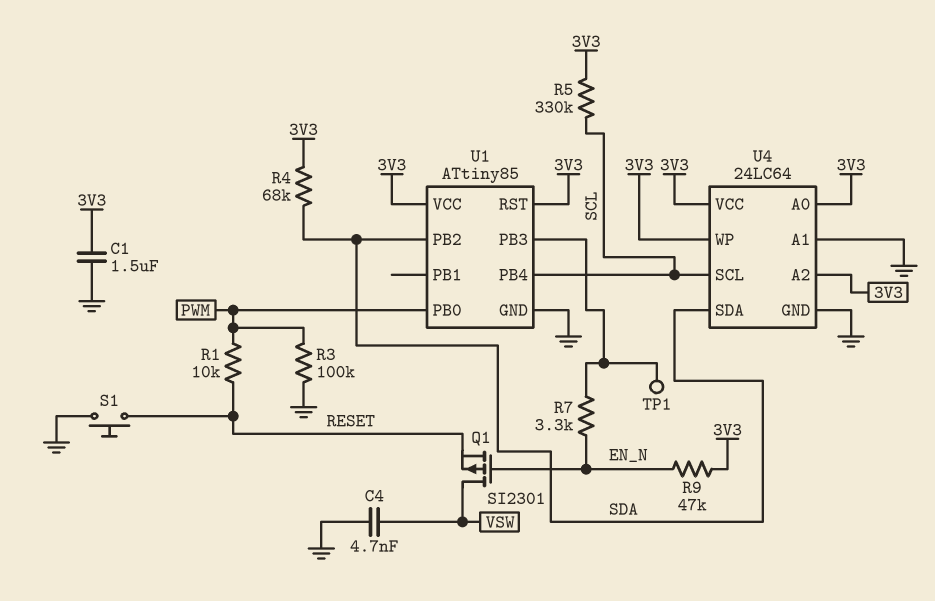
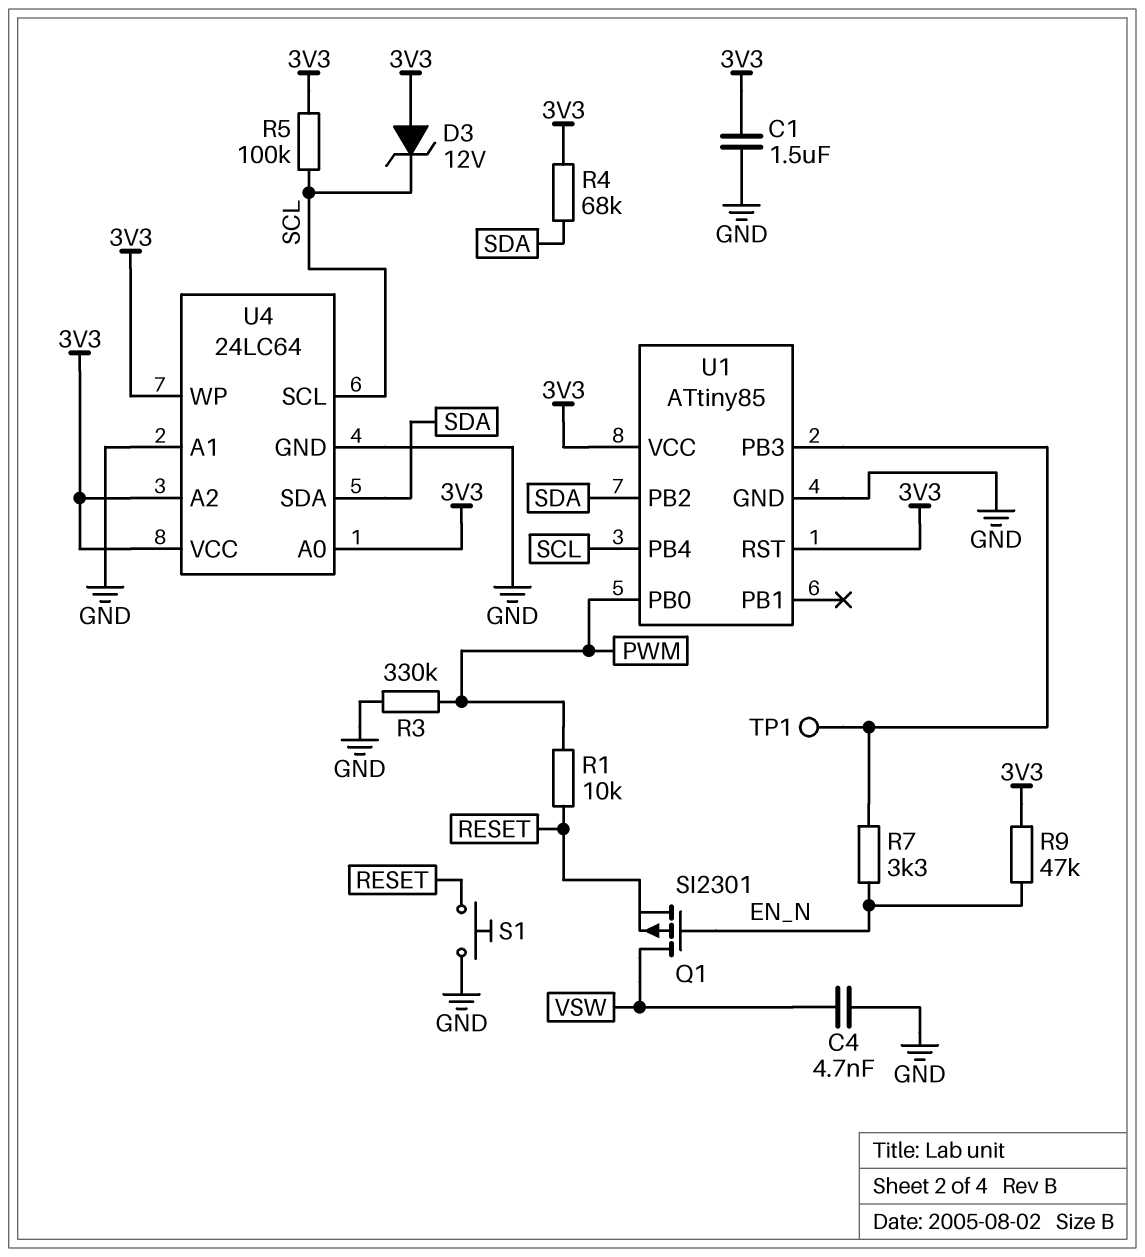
D3: none -> zener 12V (A 3V3, K SCL)
R3: 100k (GND, PWM) -> 330k (GND, PWM)
R5: 330k (3V3, SCL) -> 100k (3V3, SCL)

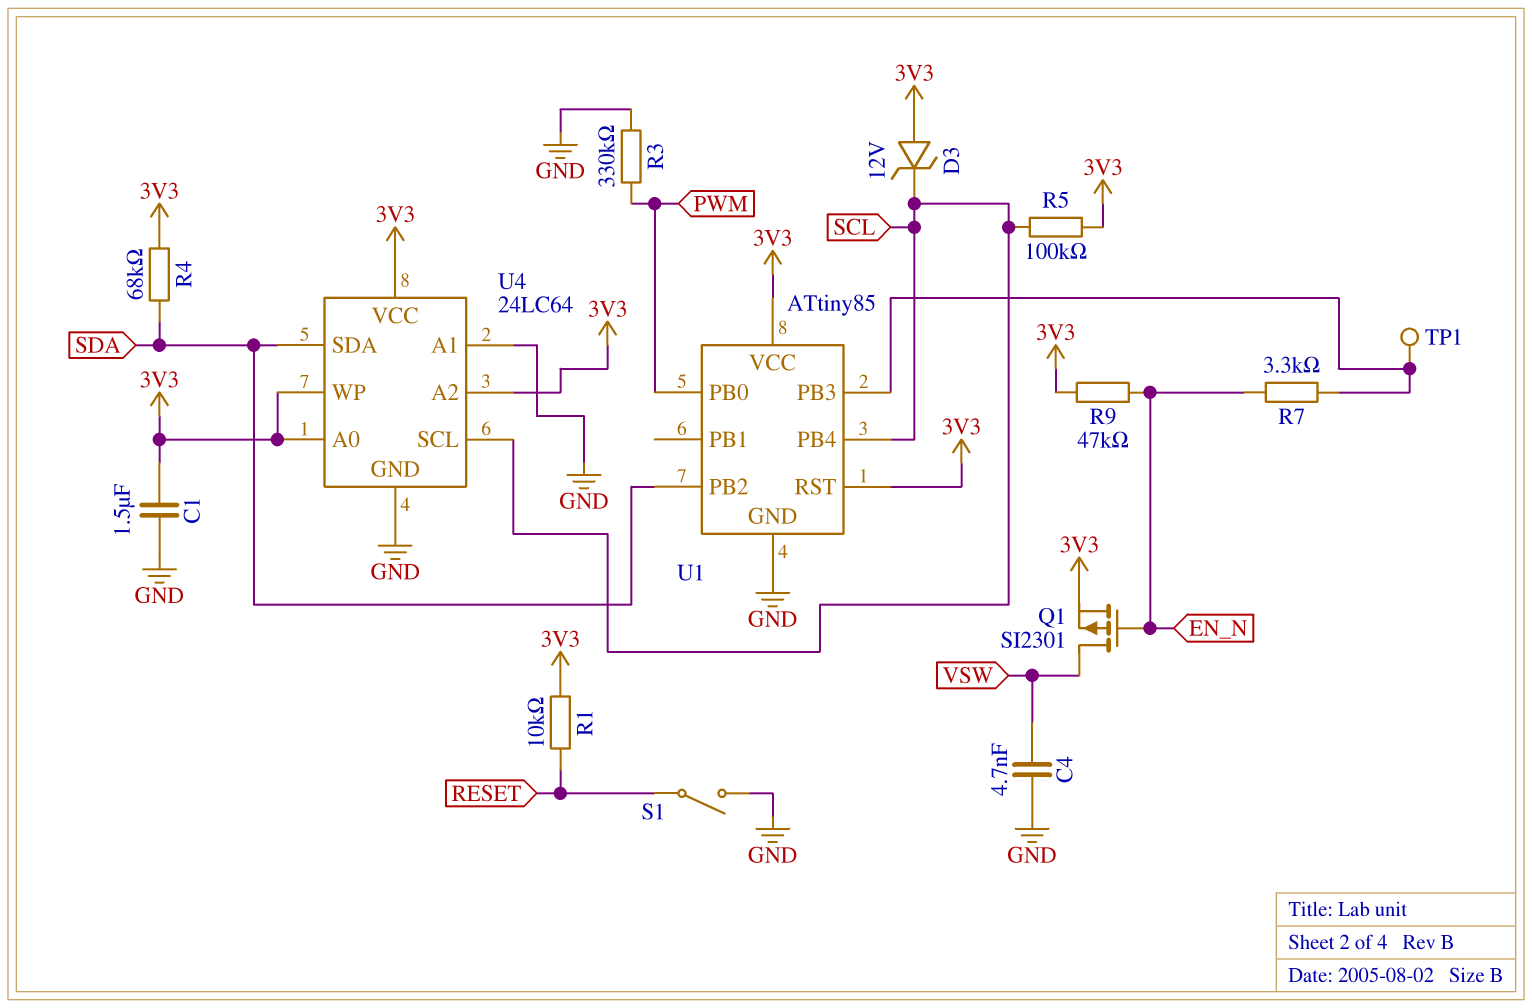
Q1: PMOS SI2301 (G EN_N, D VSW, S RESET) -> PMOS SI2301 (G EN_N, D VSW, S 3V3)
R1: 10k (PWM, RESET) -> 10k (3V3, RESET)
S1: button (GND, RESET) -> switch (GND, RESET)

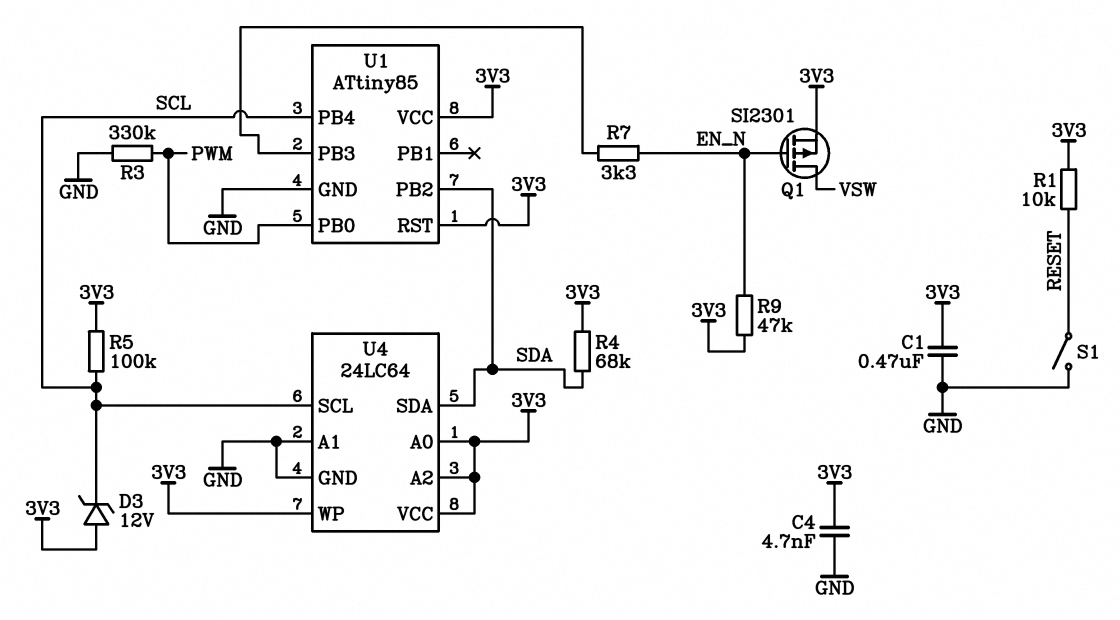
C1: 1.5uF (3V3, GND) -> 470nF (3V3, GND)
C4: 4.7nF (GND, VSW) -> 4.7nF (3V3, GND)
TP1: test point (U1/PB3) -> none

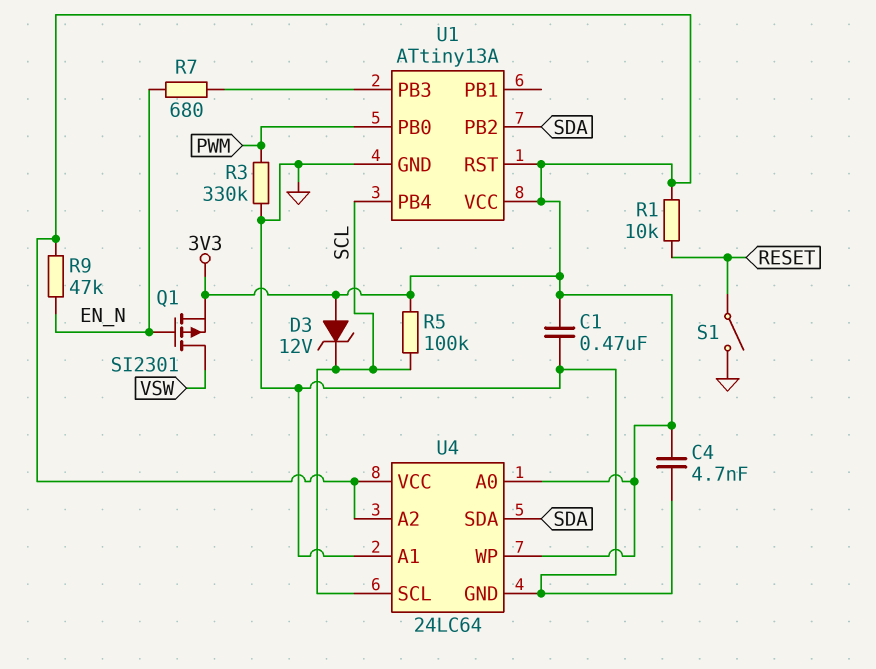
R4: 68k (3V3, SDA) -> none
R7: 3.3k (EN_N, U1/PB3) -> 680 (EN_N, U1/PB3)
U1: ATtiny85 -> ATtiny13A

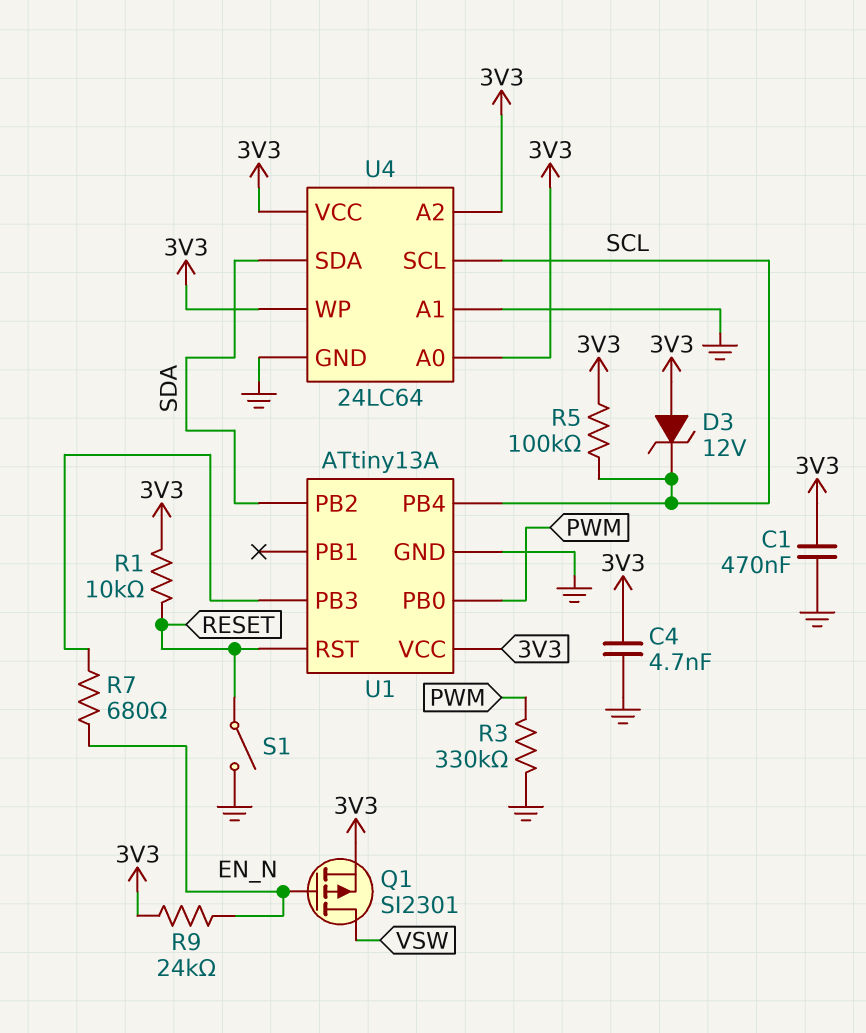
R9: 47k (3V3, EN_N) -> 24k (3V3, EN_N)
U1 pin RST: 3V3 -> RESET

